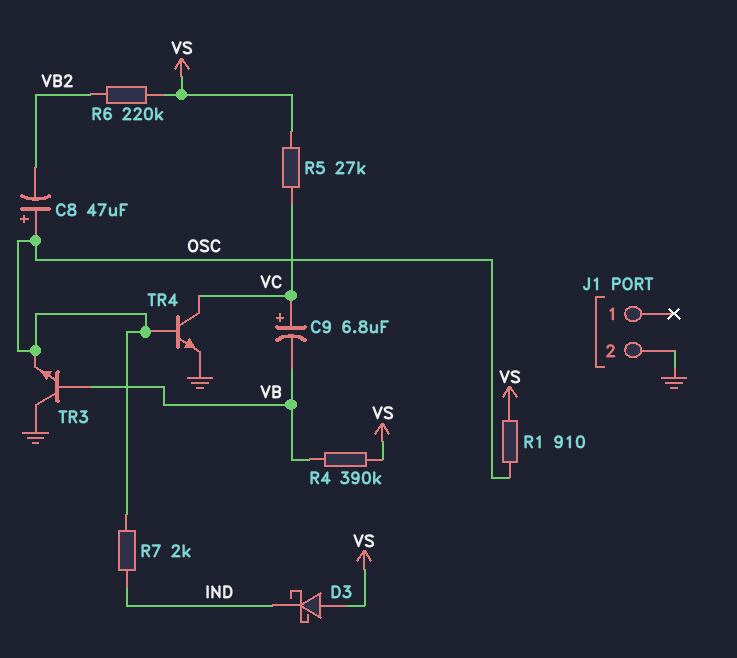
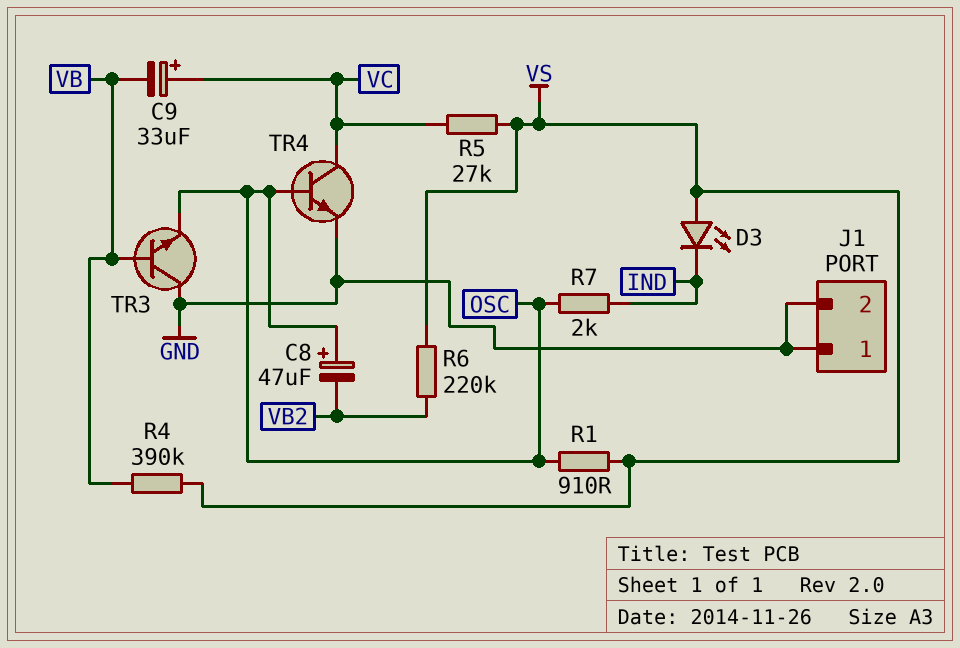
C9: 6.8uF (plus VC, minus VB) -> 33uF (plus VC, minus VB)
D3: schottky (A VS, K IND) -> LED (A VS, K IND)
J1 pin 1: none -> GND

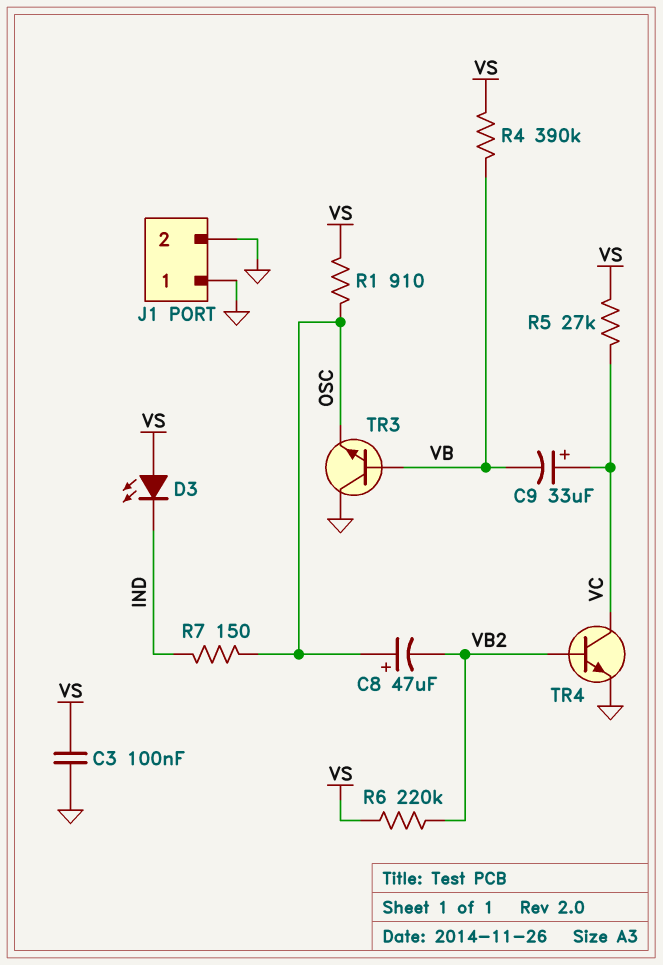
C3: none -> 100nF (GND, VS)
R7: 2k (IND, OSC) -> 150 (IND, OSC)
TR4: NPN (B OSC, C VC, E GND) -> NPN (B VB2, C VC, E GND)

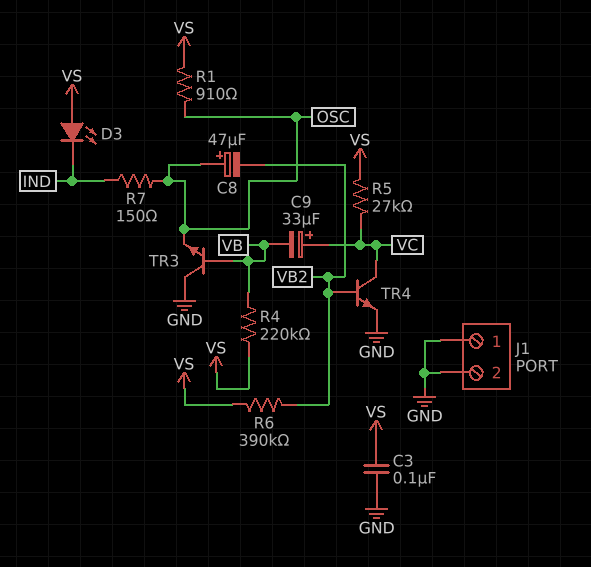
R4: 390k (VB, VS) -> 220k (VB, VS)
R6: 220k (VB2, VS) -> 390k (VB2, VS)

